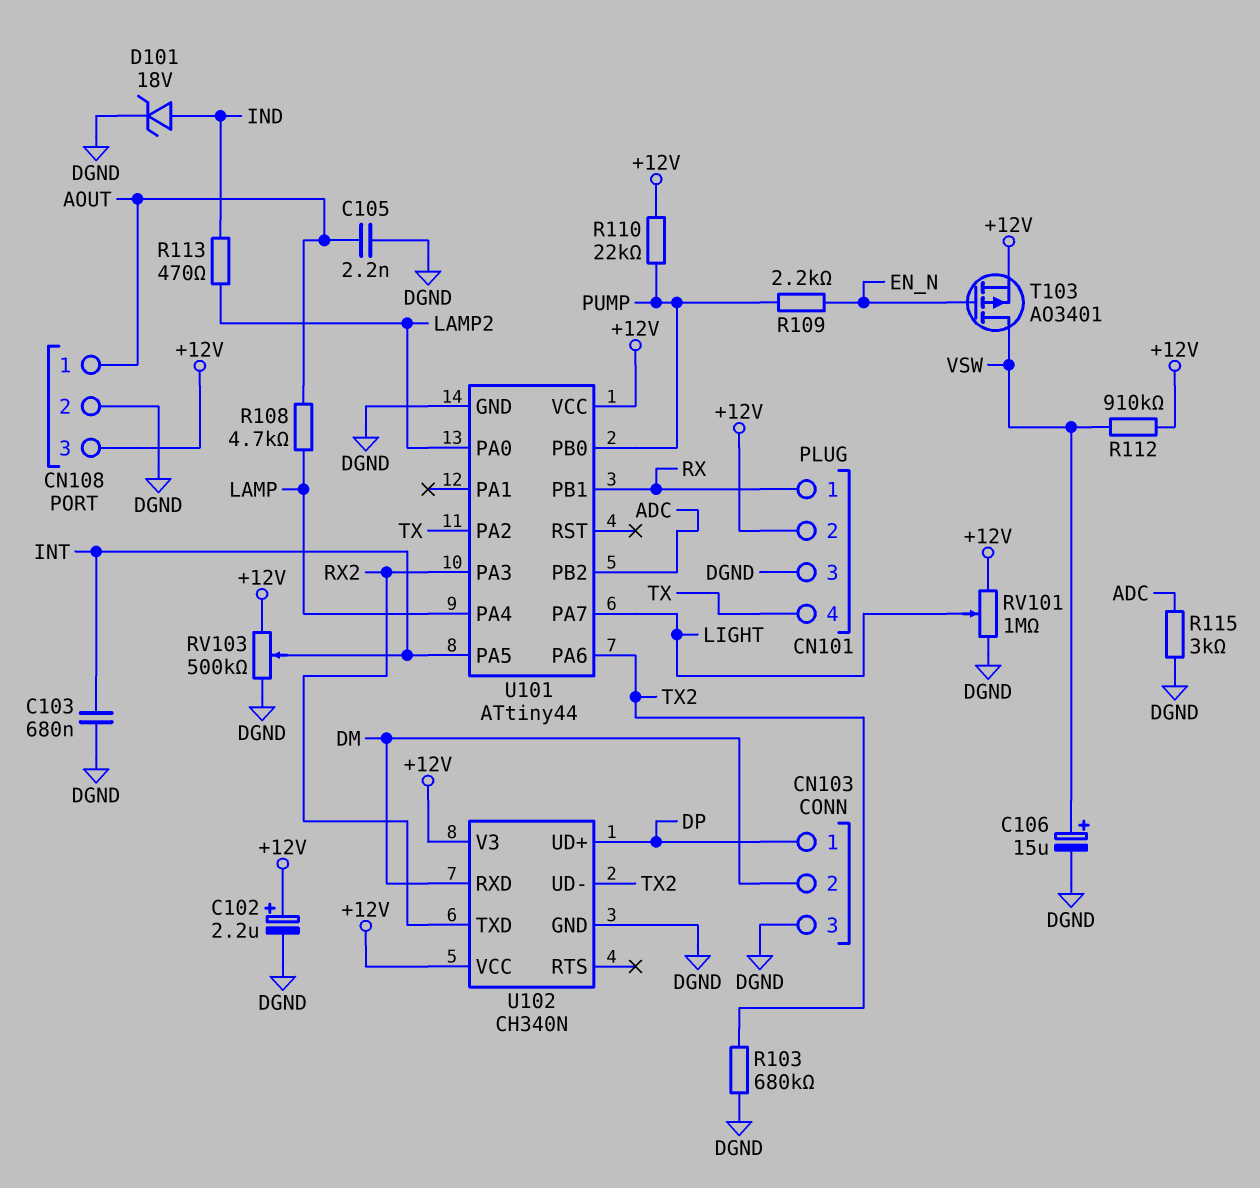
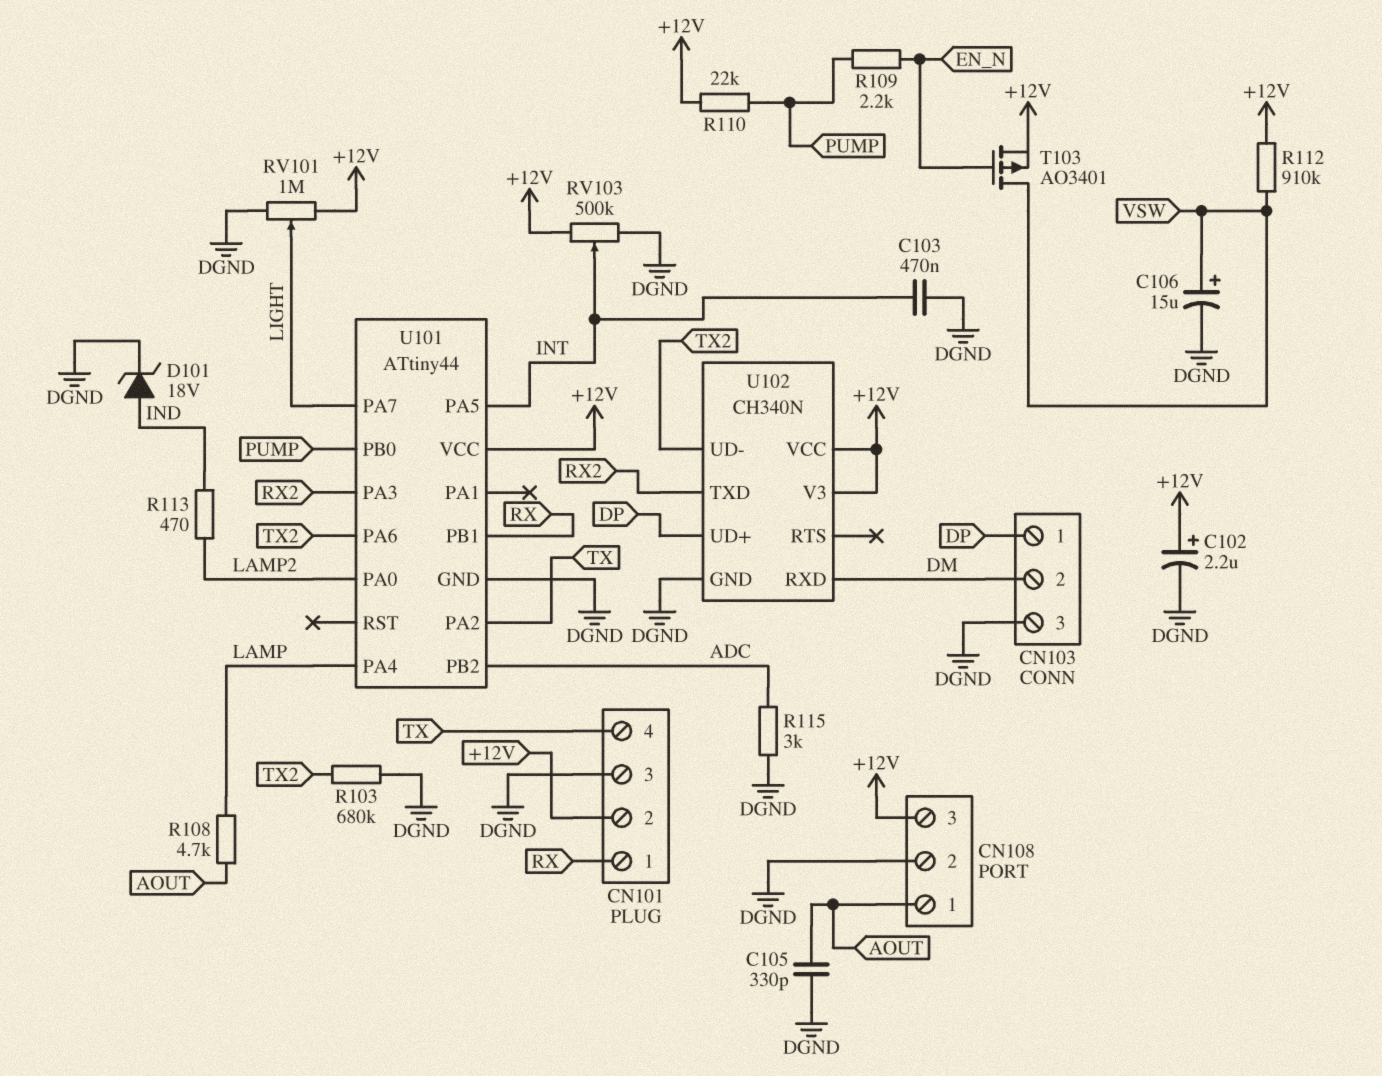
C103: 680nF (DGND, INT) -> 470nF (DGND, INT)
C105: 2.2nF (AOUT, DGND) -> 330pF (AOUT, DGND)

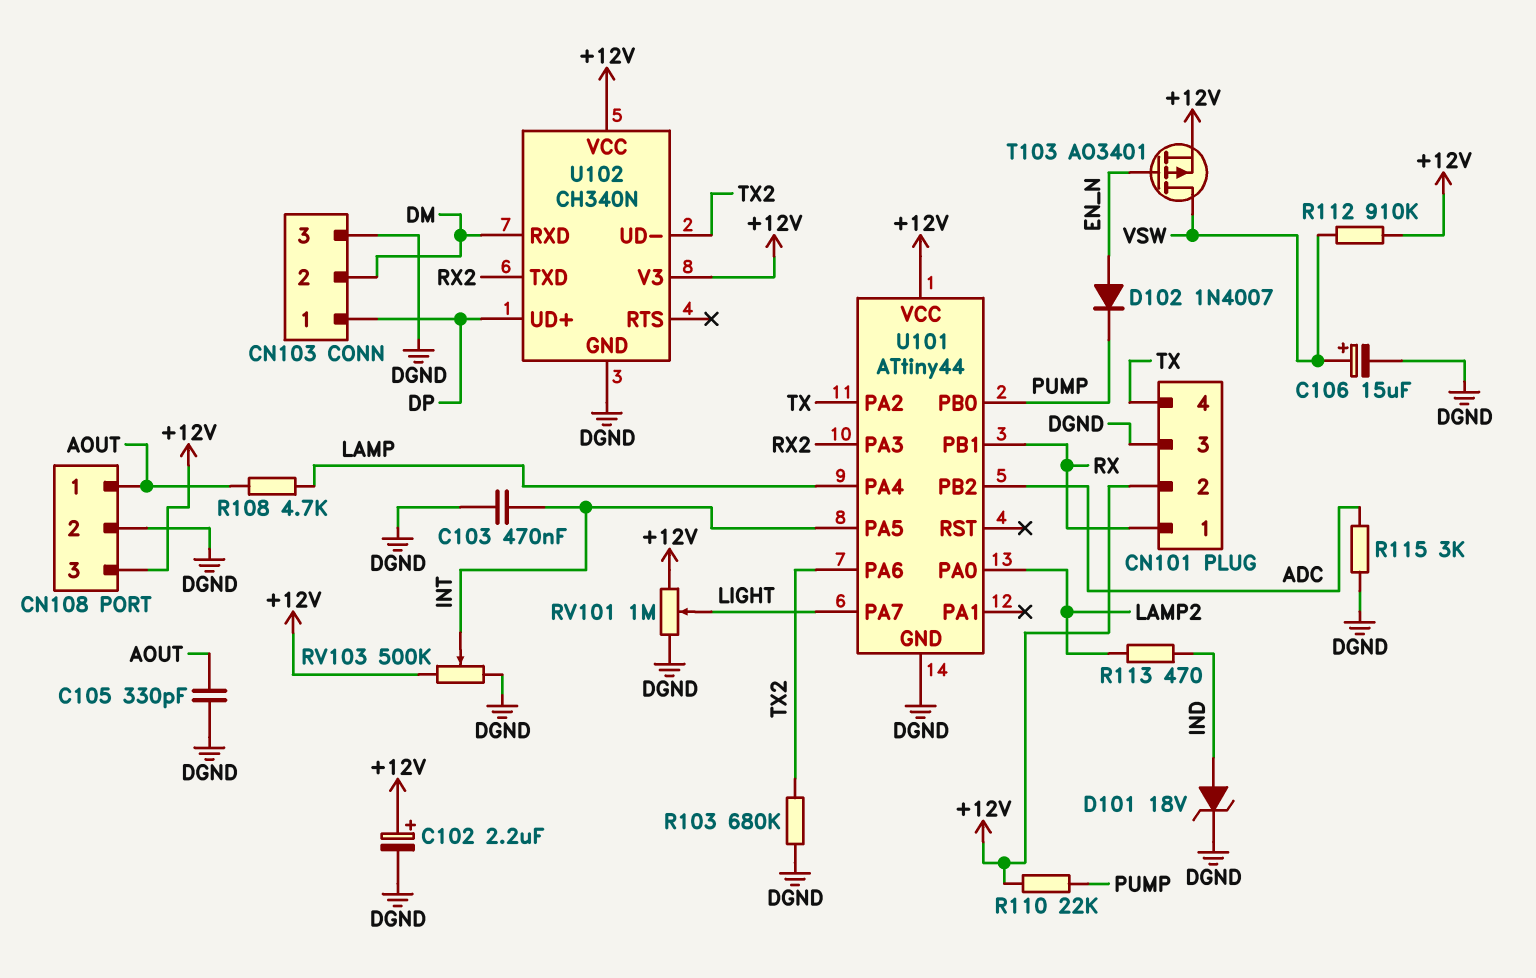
D102: none -> diode 1N4007 (A EN_N, K PUMP)
R109: 2.2k (EN_N, PUMP) -> none

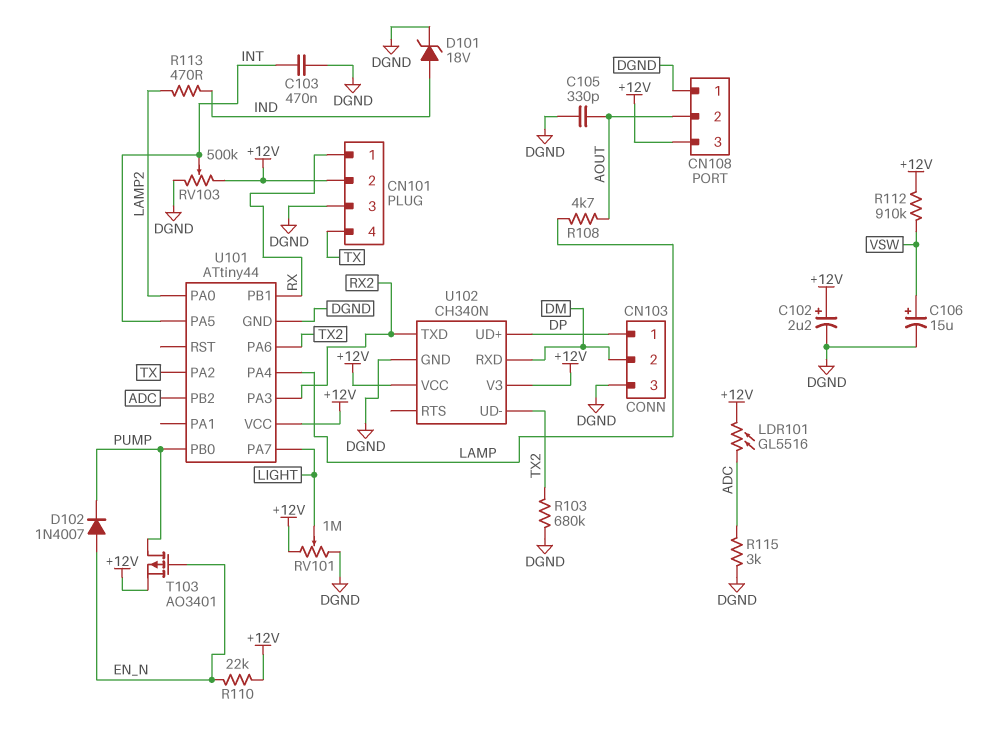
CN108 pin 1: AOUT -> DGND
CN108 pin 2: DGND -> AOUT
LDR101: none -> GL5516 (+12V, ADC)
R110: 22k (+12V, PUMP) -> 22k (+12V, EN_N)
T103: PMOS AO3401 (G EN_N, D VSW, S +12V) -> PMOS AO3401 (G EN_N, D PUMP, S +12V)

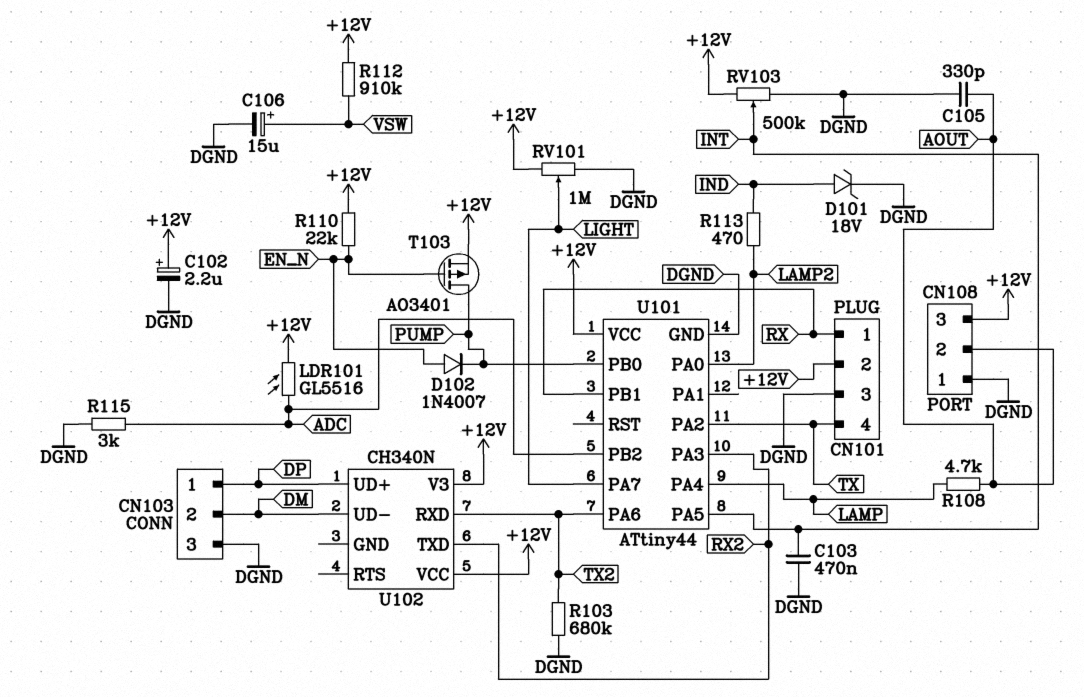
U102 pin GND: DGND -> none
U102 pin RXD: DM -> TX2
U102 pin UD-: TX2 -> DM

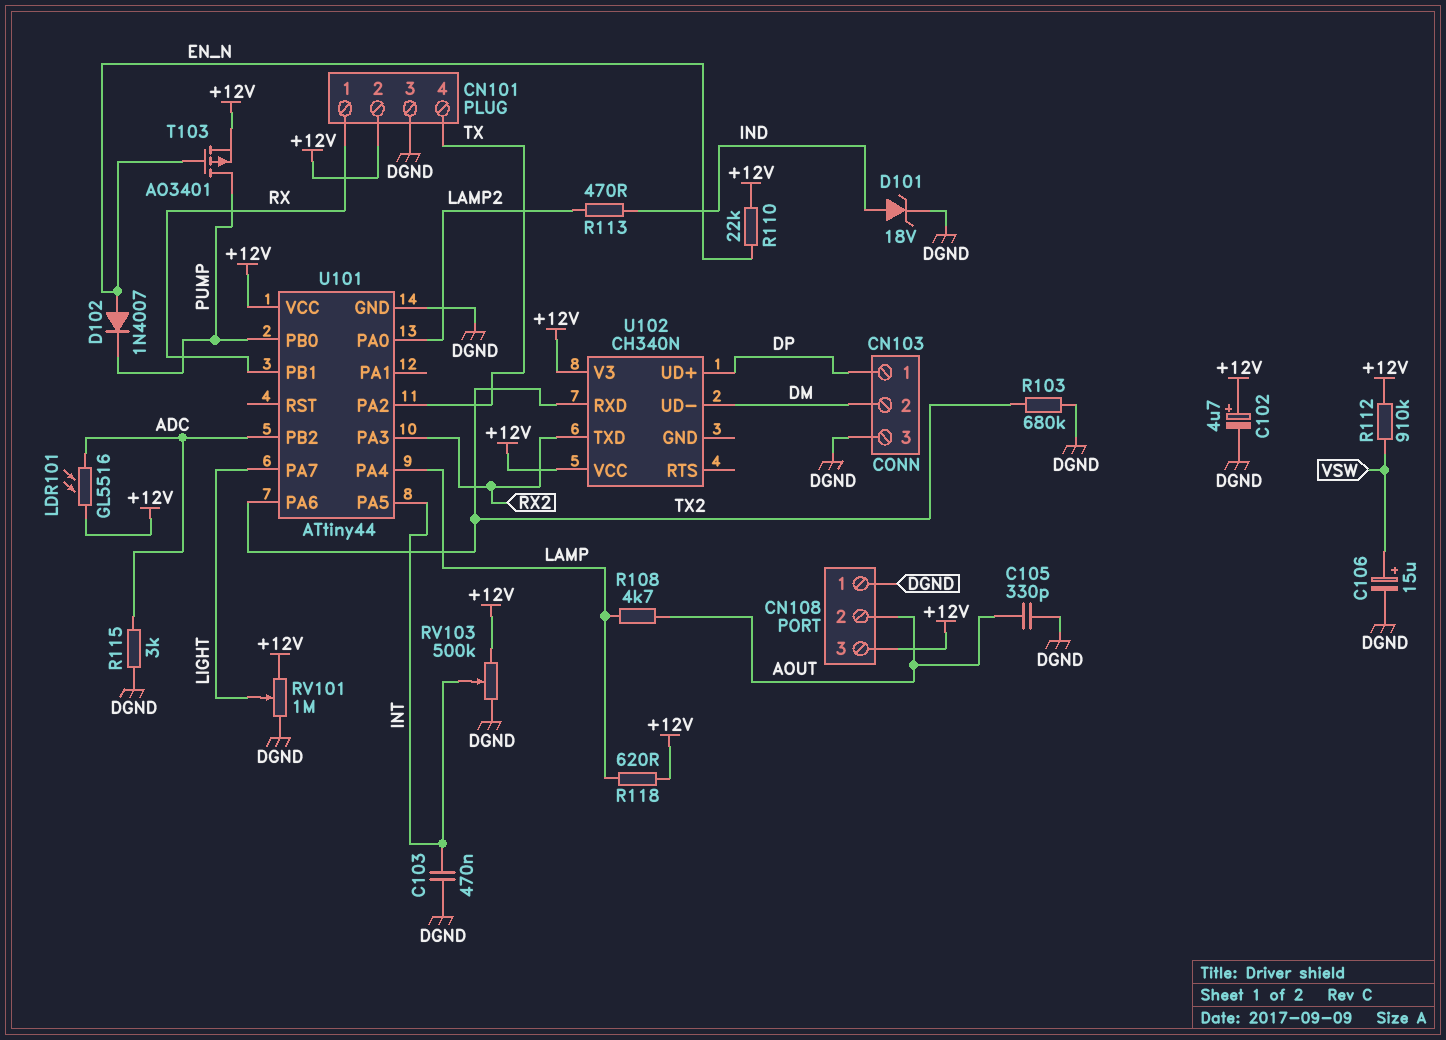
C102: 2.2uF (plus +12V, minus DGND) -> 4.7uF (plus +12V, minus DGND)
R118: none -> 620 (+12V, LAMP)

